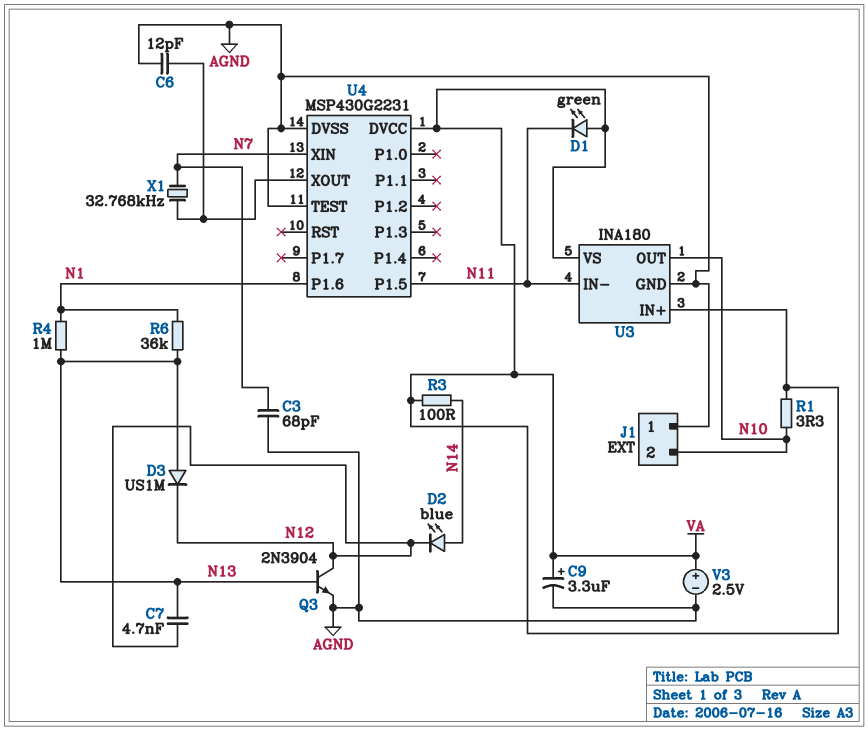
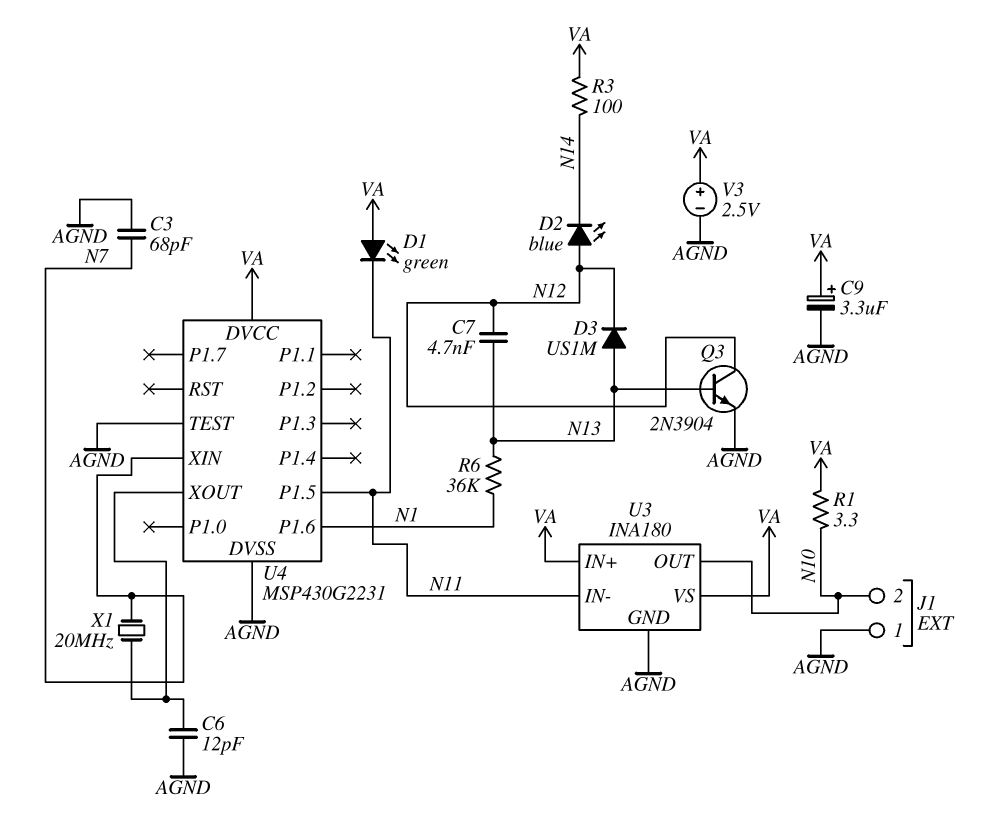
D2: LED blue (A N14, K N12) -> LED blue (A N12, K N14)
R4: 1M (N1, N13) -> none
X1: 32.768kHz (N7, U4/XOUT) -> 20MHz (N7, U4/XOUT)

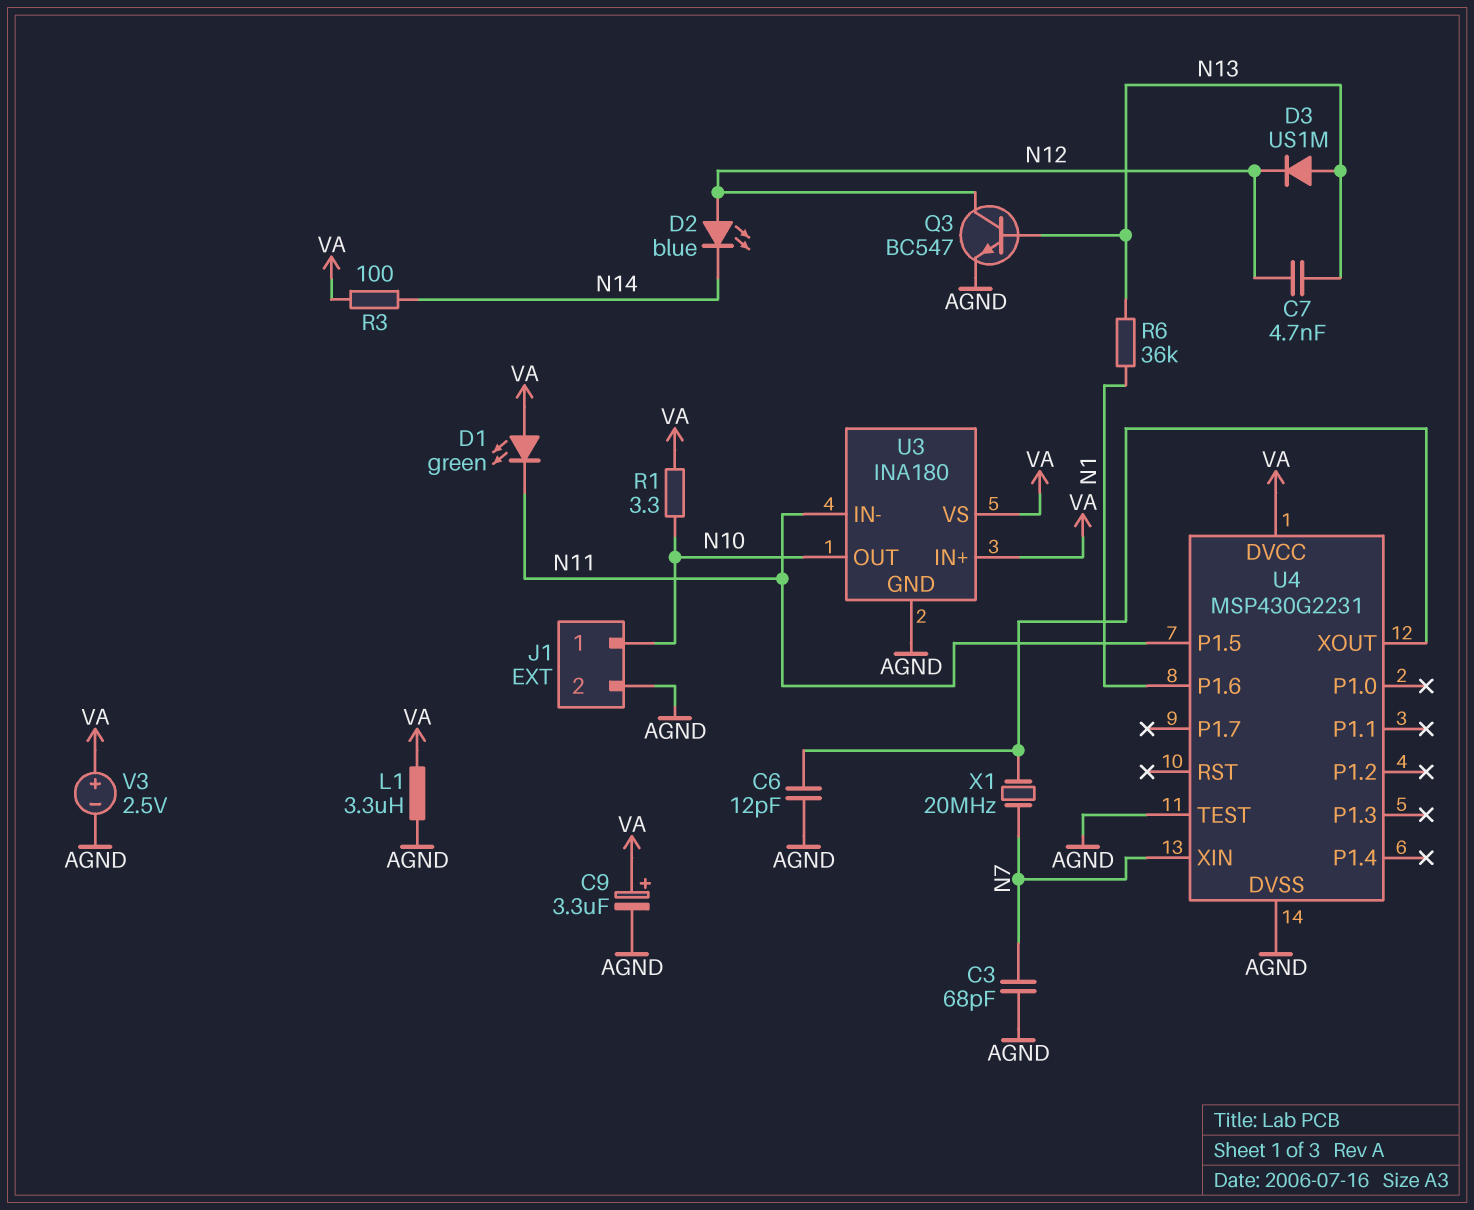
J1 pin 1: AGND -> N10
J1 pin 2: N10 -> AGND
L1: none -> 3.3uH (AGND, VA)
Q3: NPN 2N3904 (B N13, C N12, E AGND) -> NPN BC547 (B N13, C N12, E AGND)

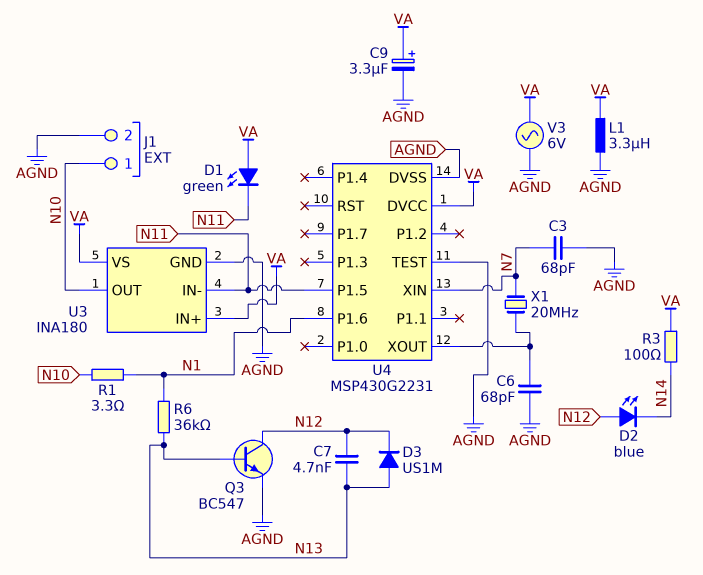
C6: 12pF (AGND, U4/XOUT) -> 68pF (AGND, U4/XOUT)
R1: 3.3 (N10, VA) -> 3.3 (N1, N10)
V3: 2.5V (plus VA, minus AGND) -> AC 6V (AGND, VA)

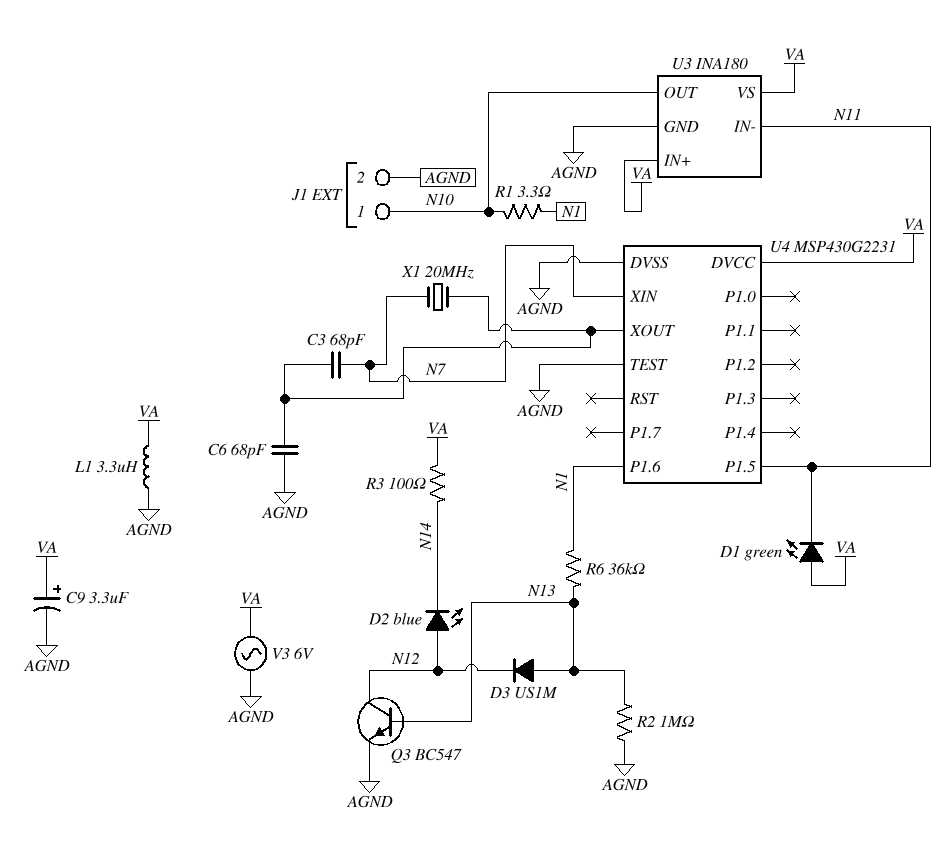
C3: 68pF (AGND, N7) -> 68pF (N7, U4/XOUT)
C7: 4.7nF (N12, N13) -> none
R2: none -> 1M (AGND, N13)

